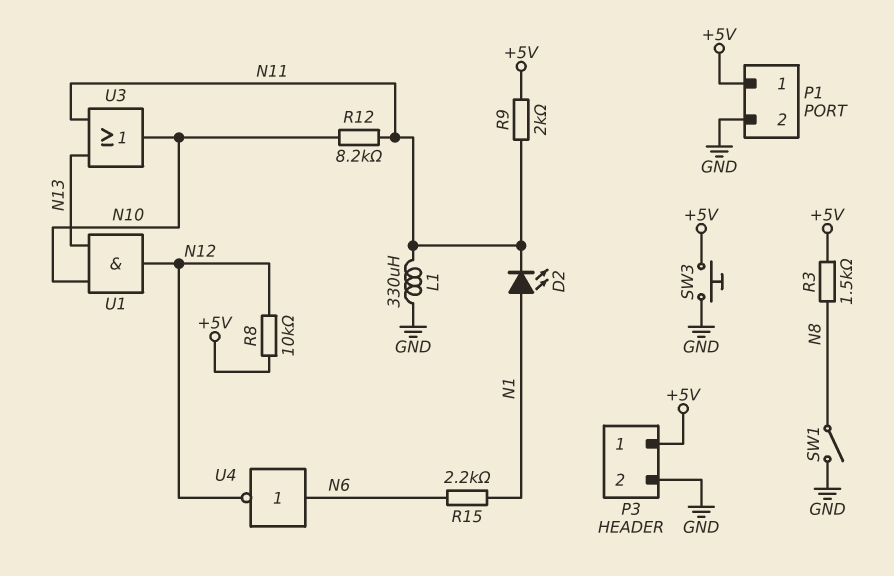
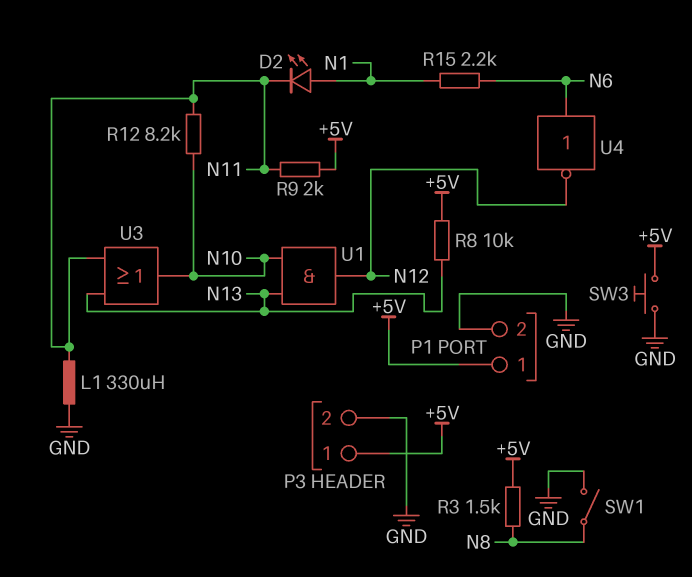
R8: 10k (+5V, N12) -> 10k (+5V, N13)

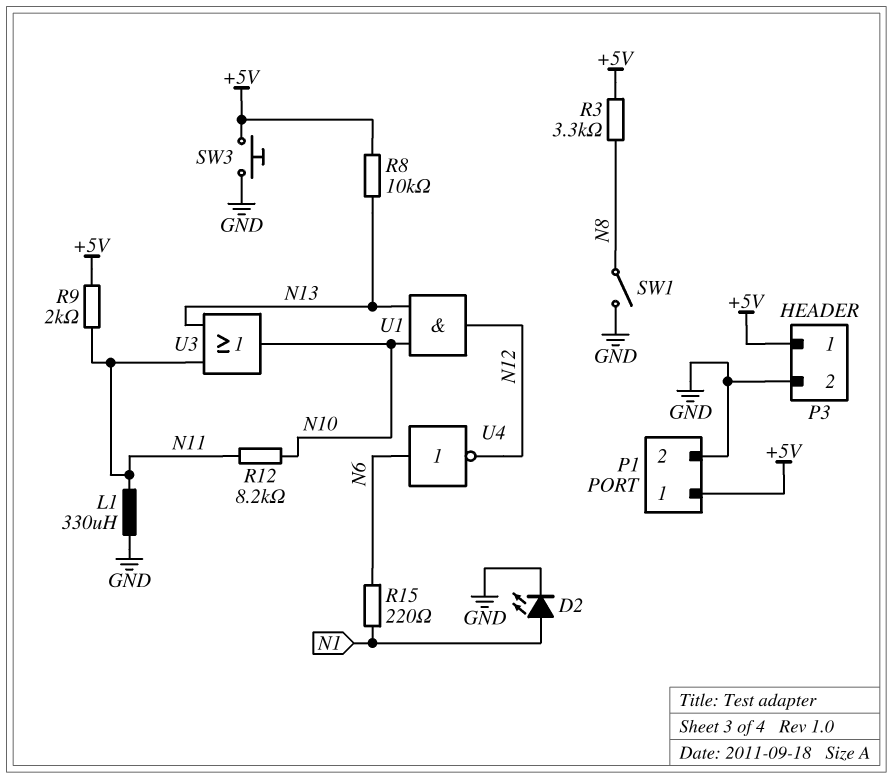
D2: LED (A N1, K N11) -> LED (A N1, K GND)
R3: 1.5k (+5V, N8) -> 3.3k (+5V, N8)
R15: 2.2k (N1, N6) -> 220 (N1, N6)

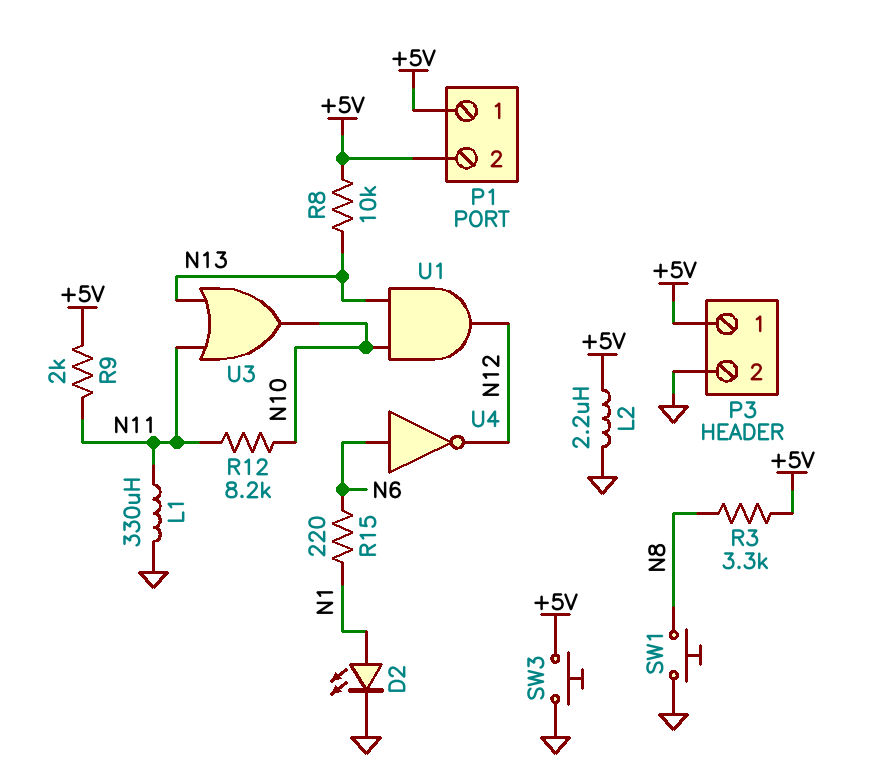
L2: none -> 2.2uH (+5V, GND)
P1 pin 2: GND -> +5V
SW1: switch (GND, N8) -> button (GND, N8)

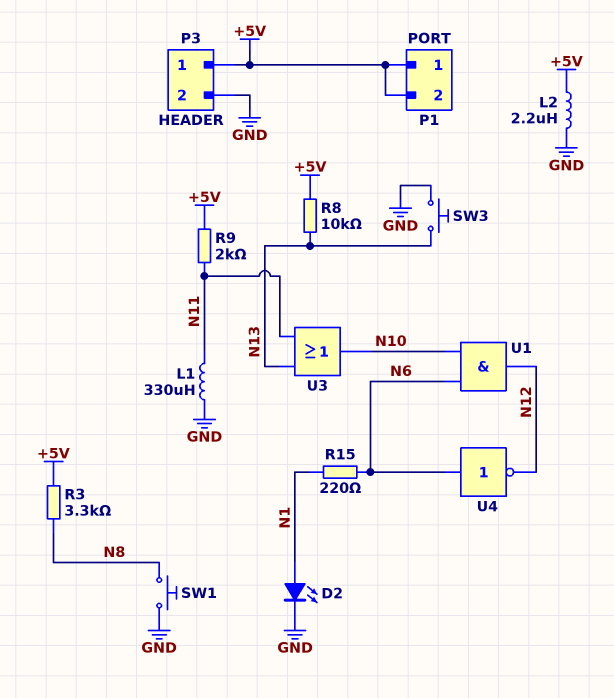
R12: 8.2k (N10, N11) -> none
SW3: button (+5V, GND) -> button (GND, N13)
U1: AND (in N10, in N13, out N12) -> AND (in N6, in N10, out N12)

